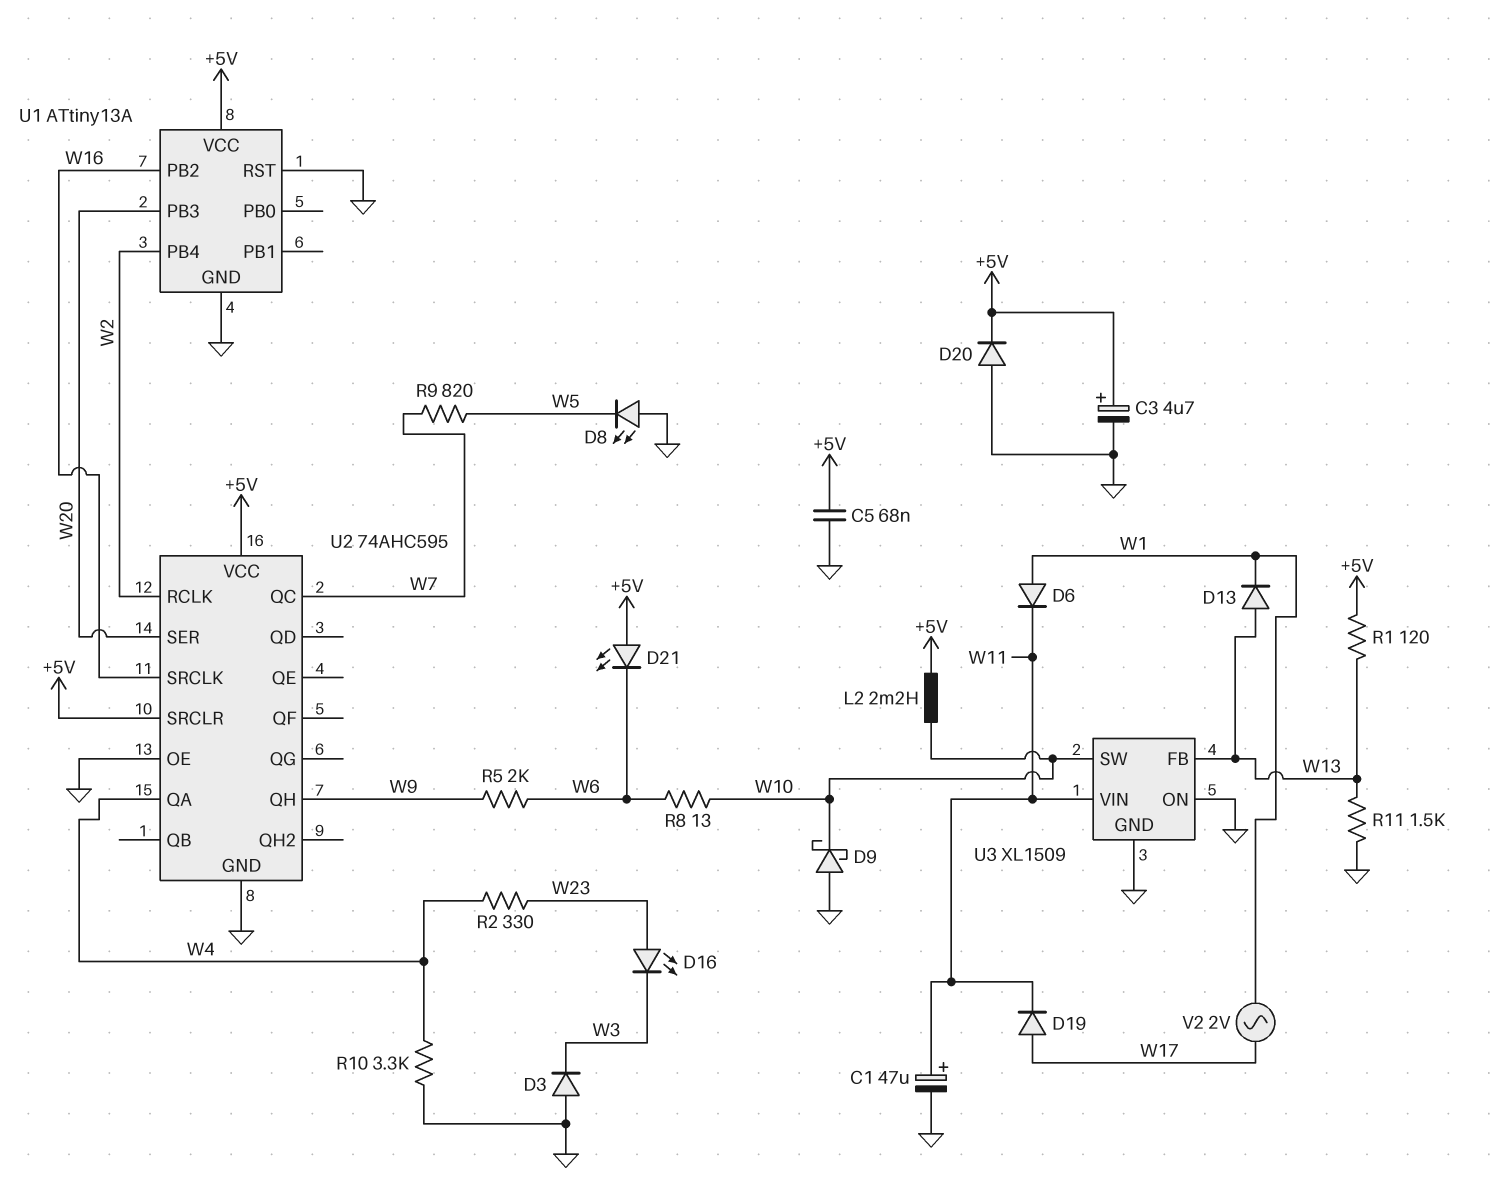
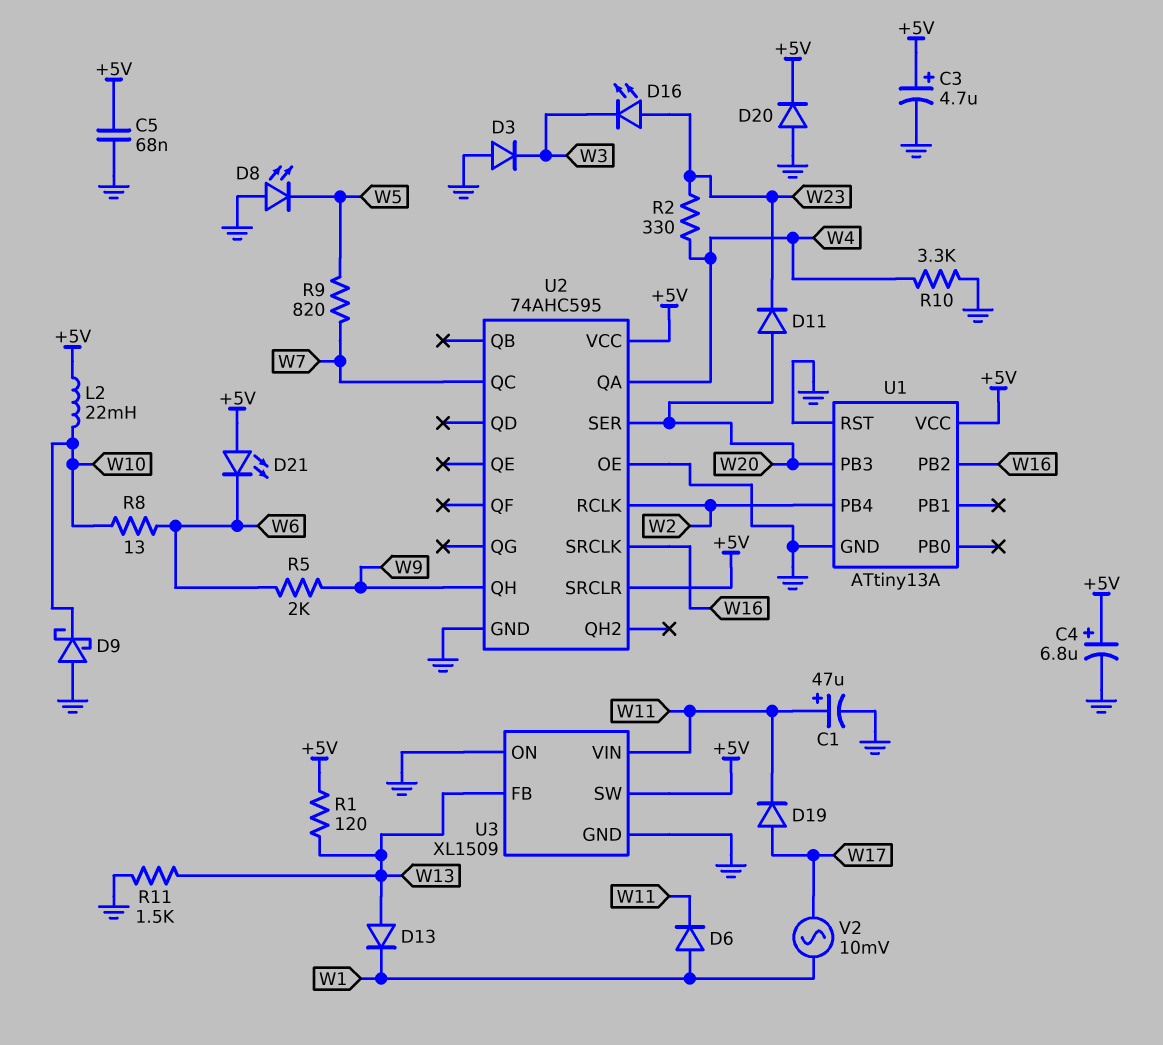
C4: none -> 6.8uF (plus +5V, minus GND)
D11: none -> diode (A W20, K W23)
L2: 2.2mH (+5V, W10) -> 22mH (+5V, W10)
U3 pin SW: W10 -> +5V
V2: AC 2V (W1, W17) -> AC 10mV (W1, W17)

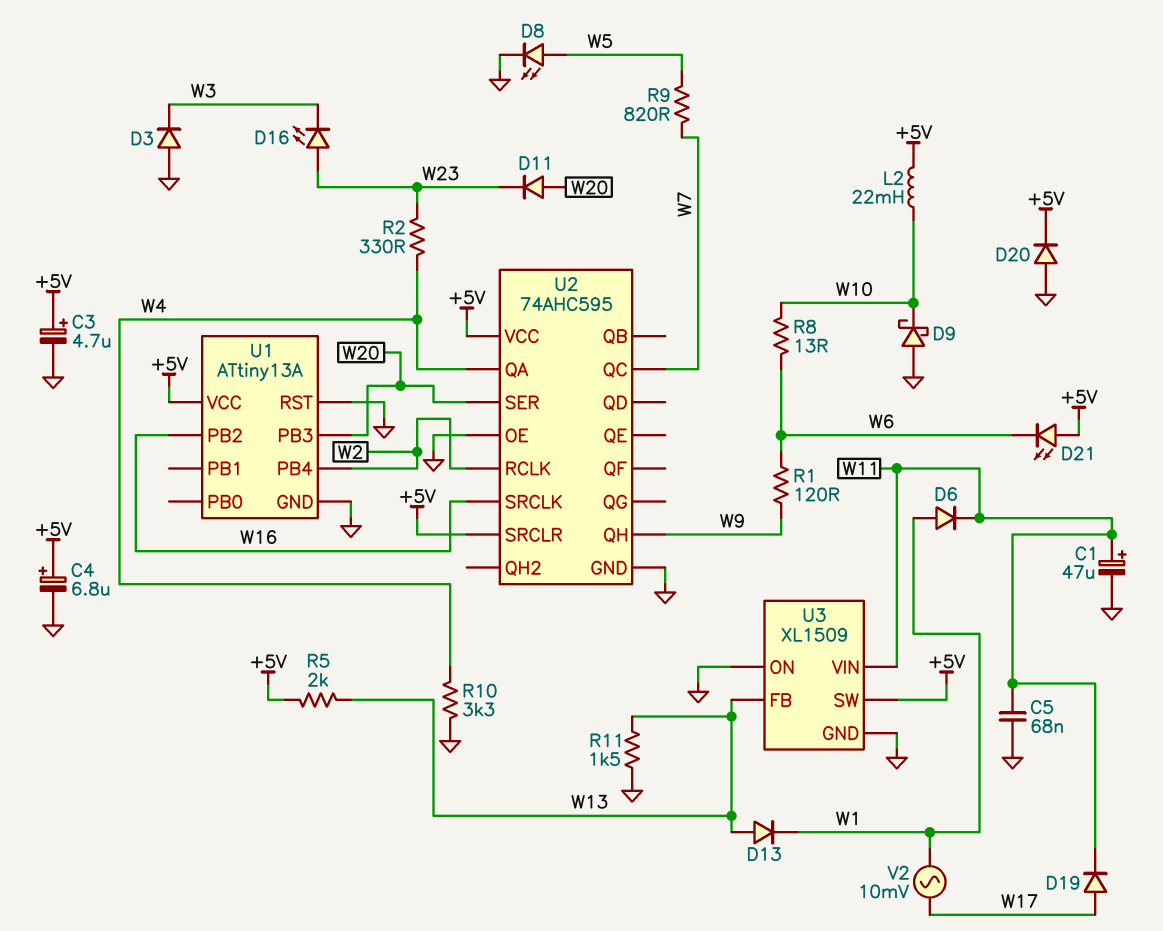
C5: 68nF (+5V, GND) -> 68nF (GND, W11)
D8: LED (A GND, K W5) -> LED (A W5, K GND)
R1: 120 (+5V, W13) -> 120 (W6, W9)
R5: 2k (W6, W9) -> 2k (+5V, W13)

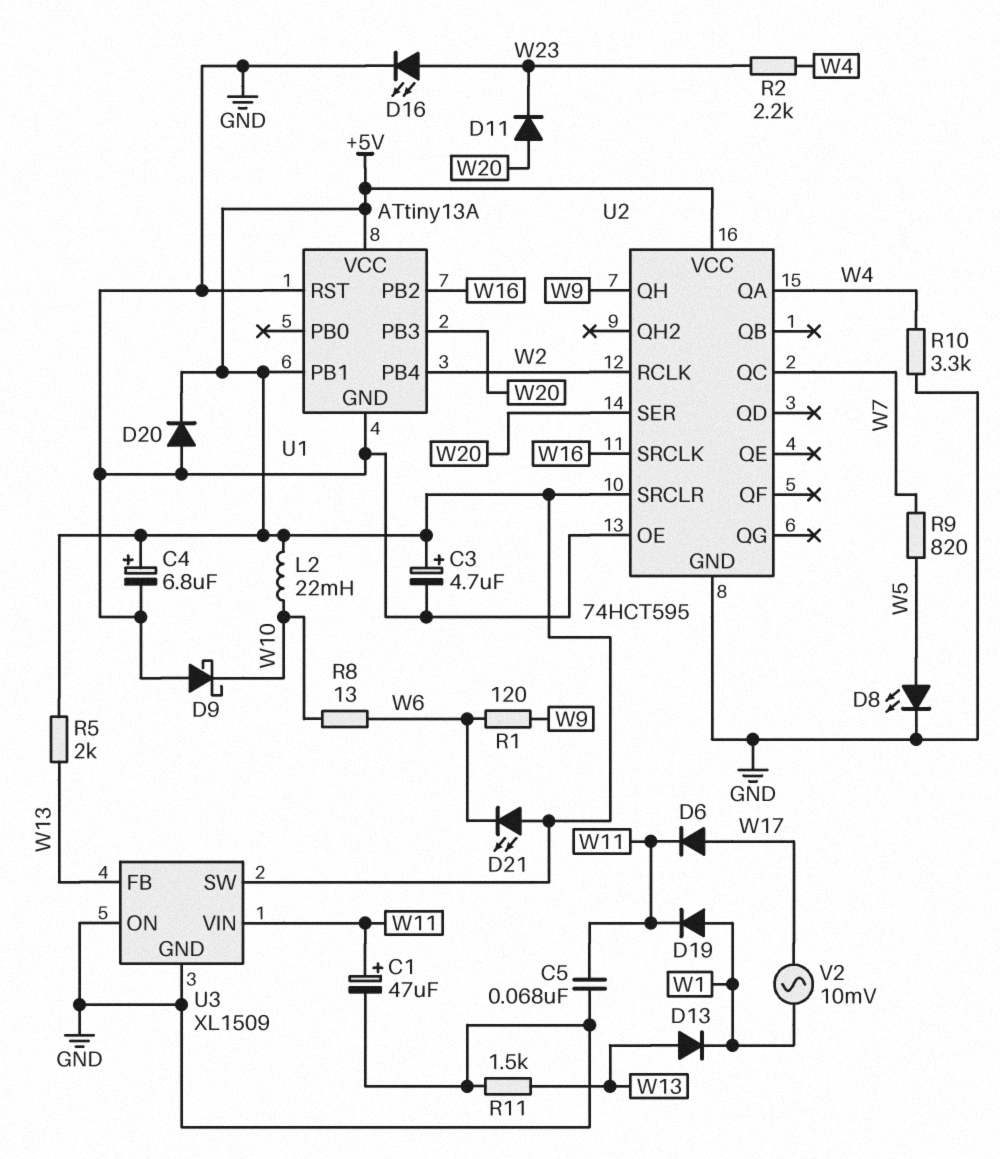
D3: diode (A GND, K W3) -> none
D6: diode (A W1, K W11) -> diode (A W17, K W11)
D16: LED (A W23, K W3) -> LED (A W23, K GND)
D19: diode (A W17, K W11) -> diode (A W1, K W11)
R2: 330 (W4, W23) -> 2.2k (W4, W23)
U1 pin PB1: none -> +5V
U2: 74AHC595 -> 74HCT595

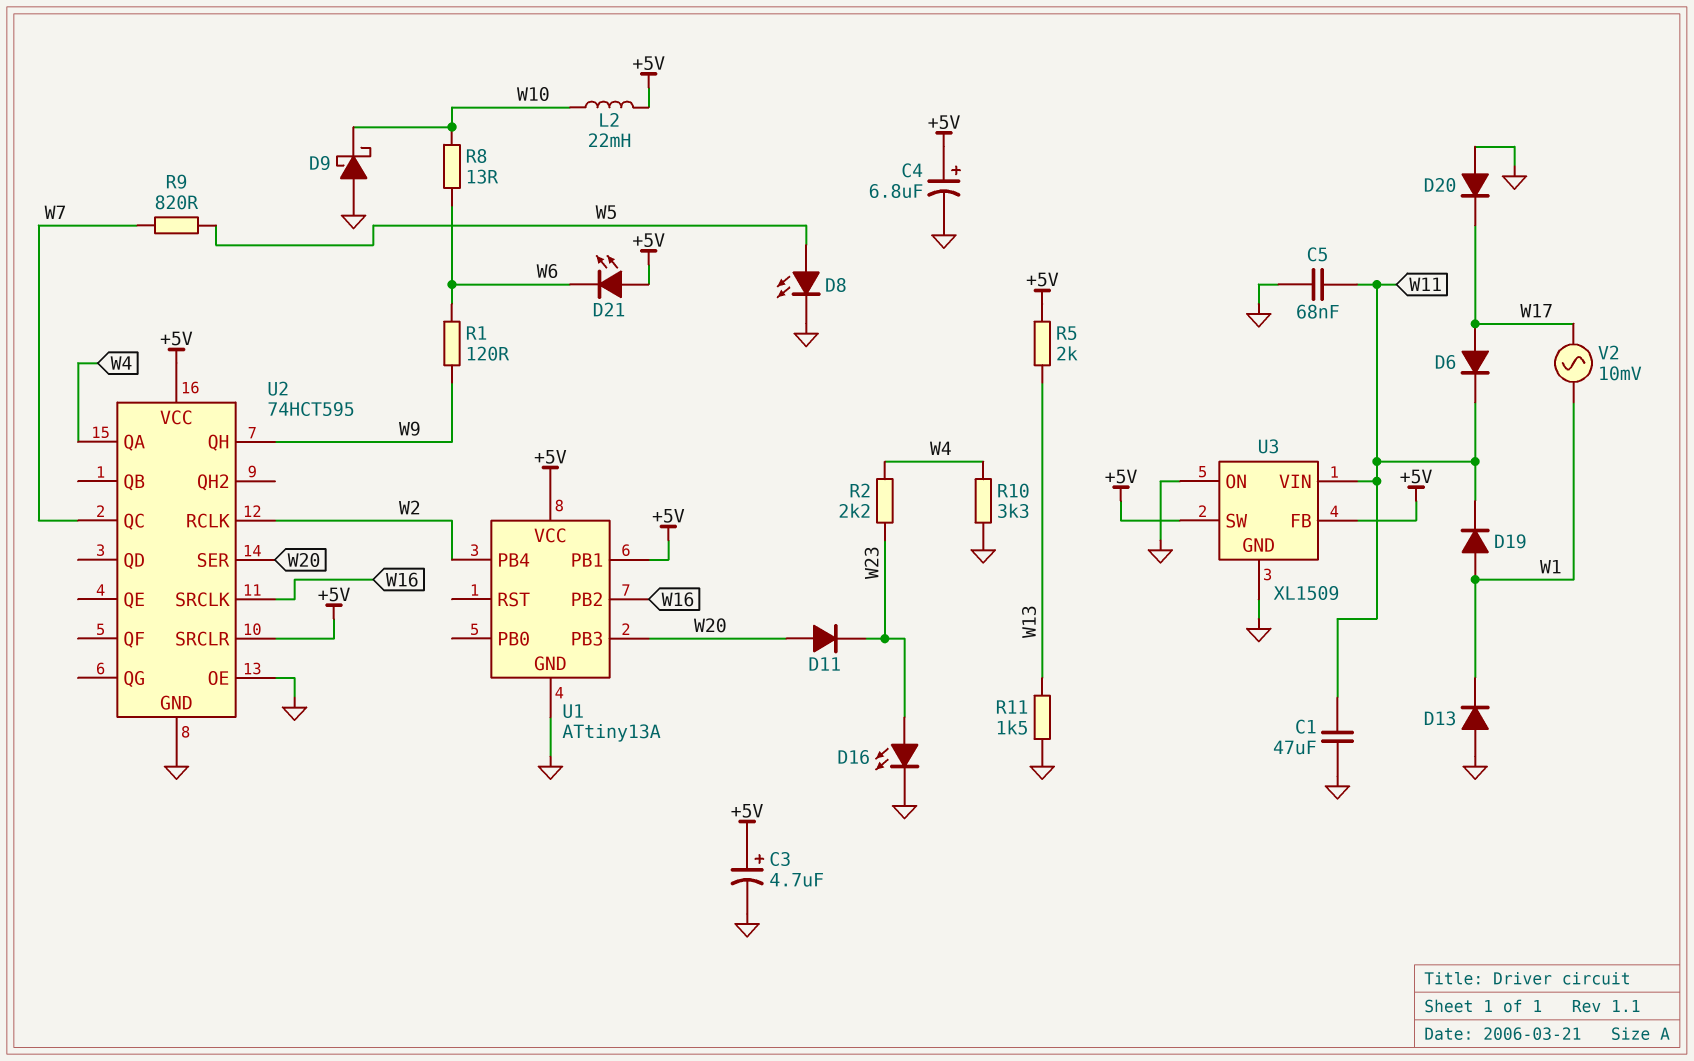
C1: 47uF (plus W11, minus GND) -> 47uF (GND, W11)
D13: diode (A W13, K W1) -> diode (A GND, K W1)
D20: diode (A GND, K +5V) -> diode (A GND, K W17)
U1 pin RST: GND -> none
U3 pin FB: W13 -> +5V

